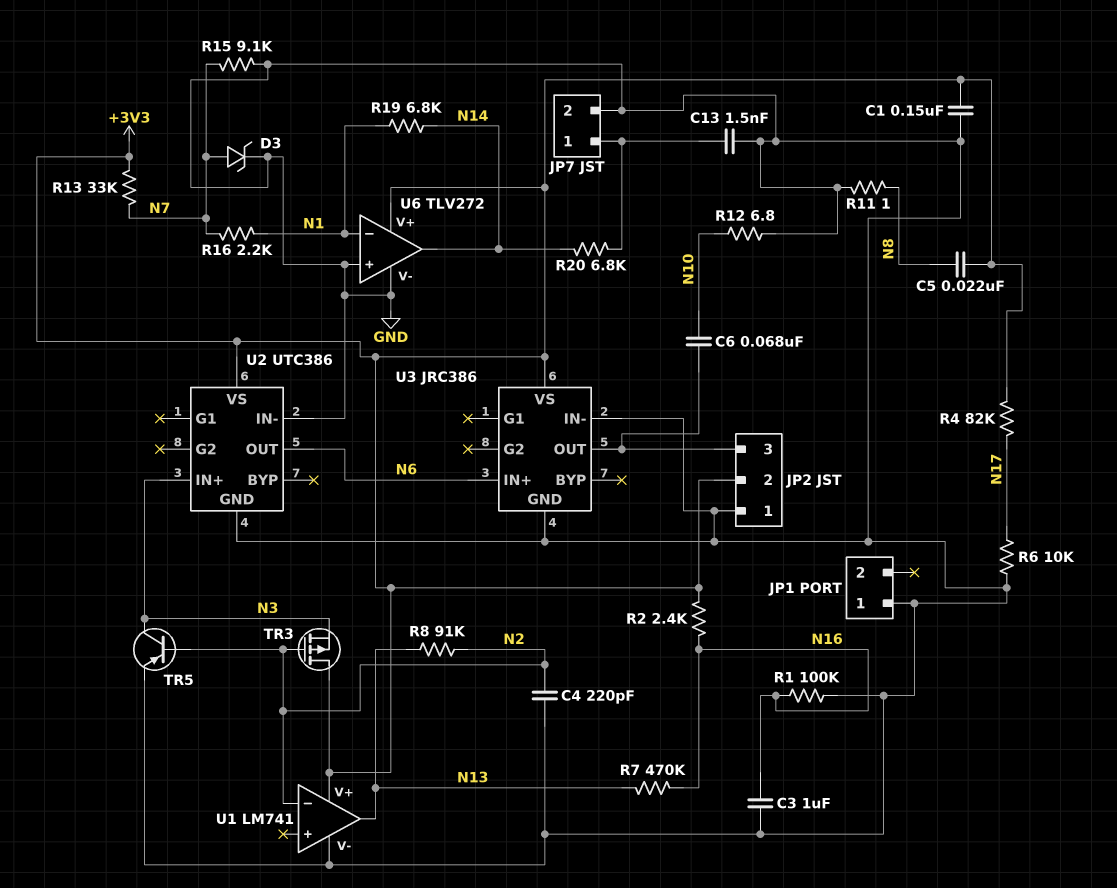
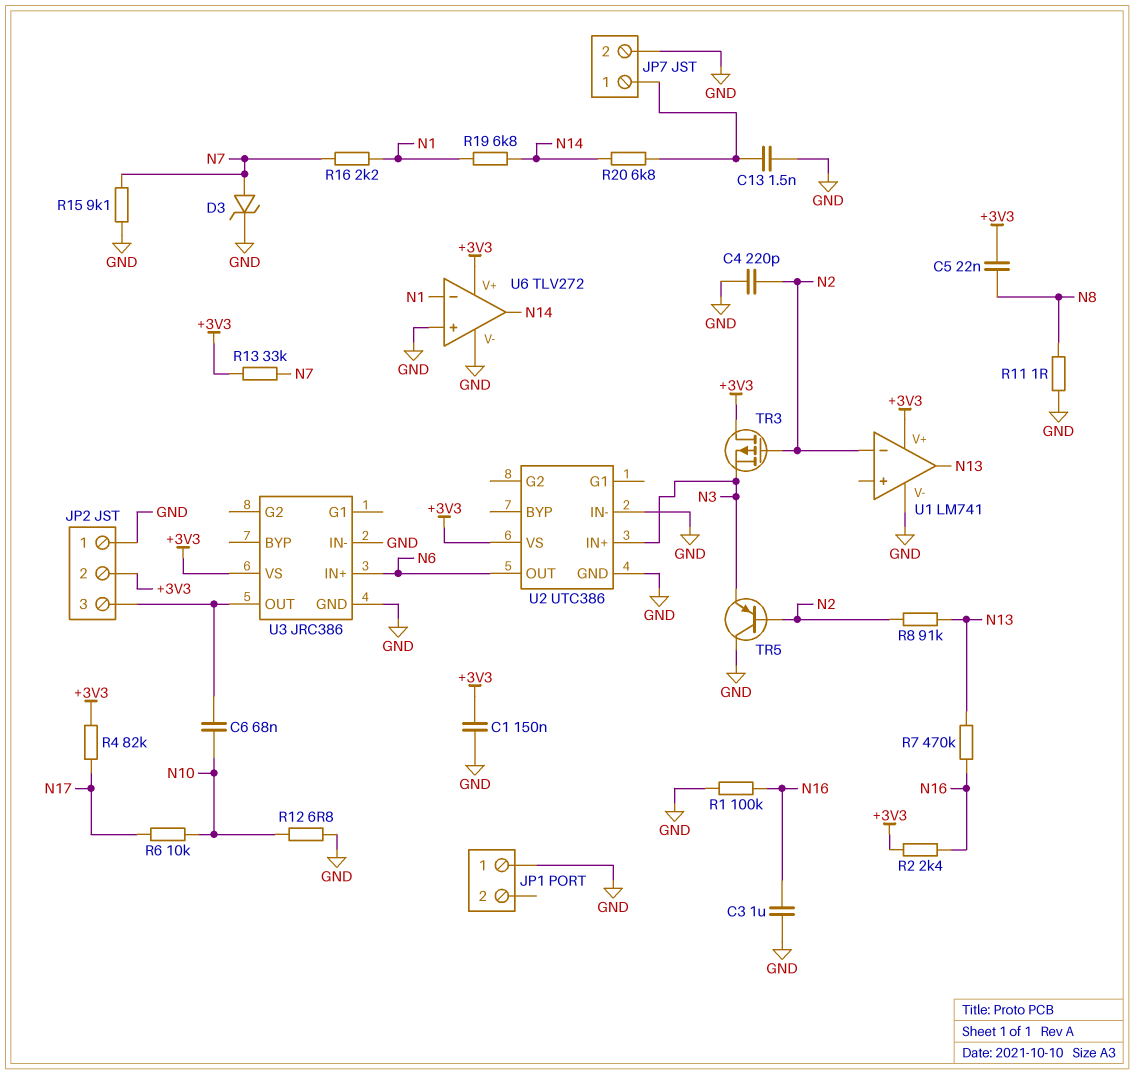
R6: 10k (GND, N17) -> 10k (N10, N17)
TR5: PNP (B N2, C N3, E GND) -> PNP (B N2, C GND, E N3)

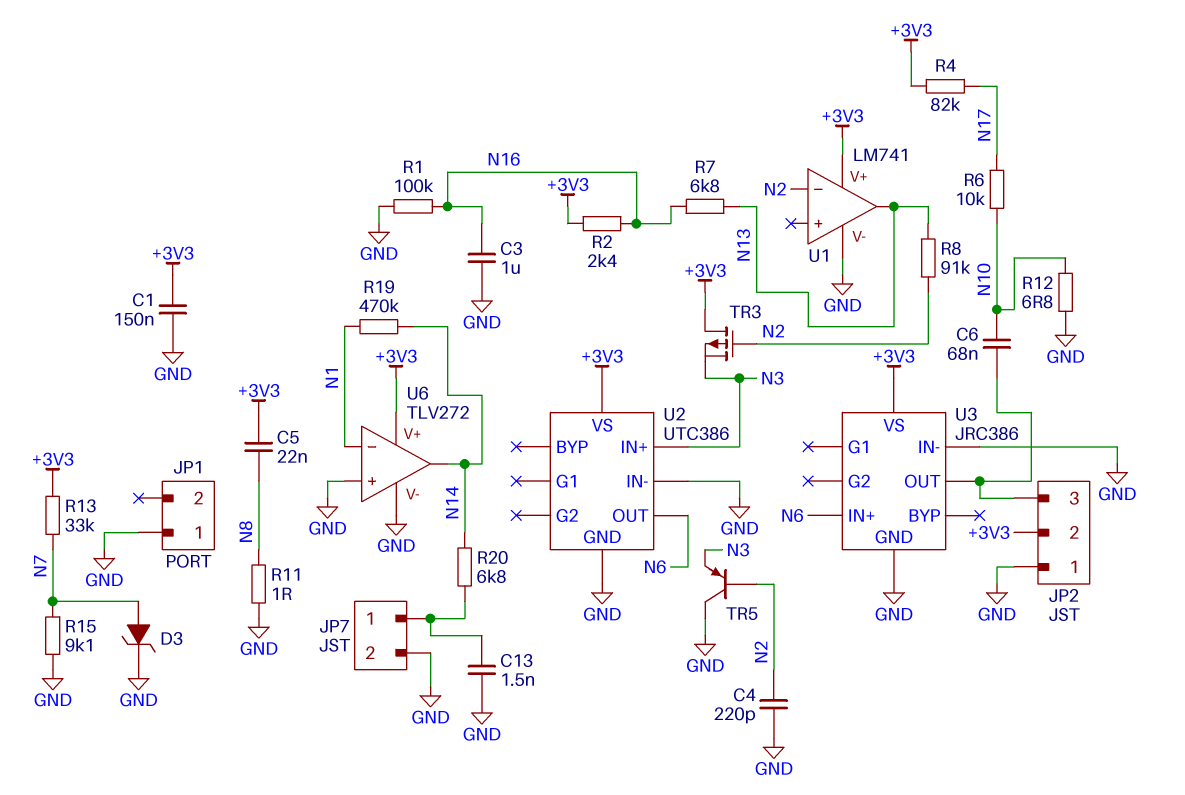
R7: 470k (N13, N16) -> 6.8k (N13, N16)
R16: 2.2k (N1, N7) -> none
R19: 6.8k (N1, N14) -> 470k (N1, N14)

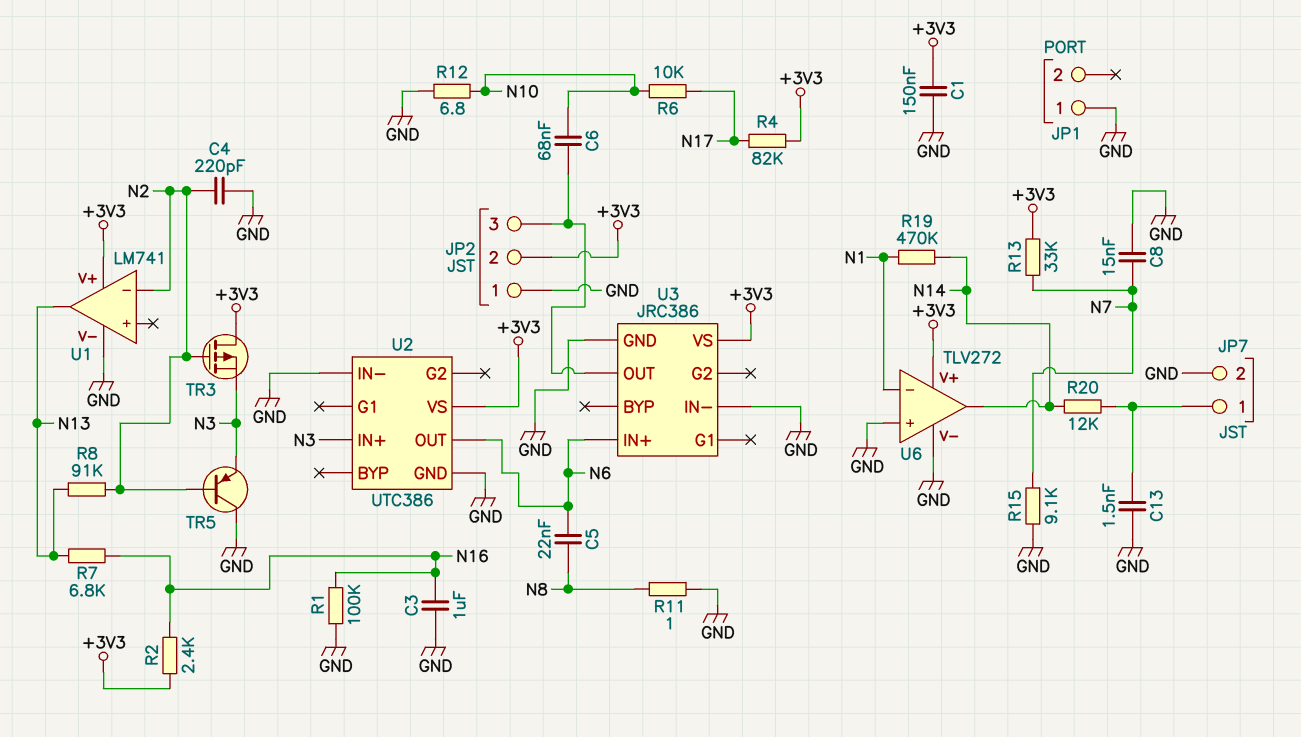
C5: 22nF (+3V3, N8) -> 22nF (N6, N8)
C8: none -> 15nF (GND, N7)
D3: zener (A N7, K GND) -> none
R20: 6.8k (JP7/1, N14) -> 12k (JP7/1, N14)

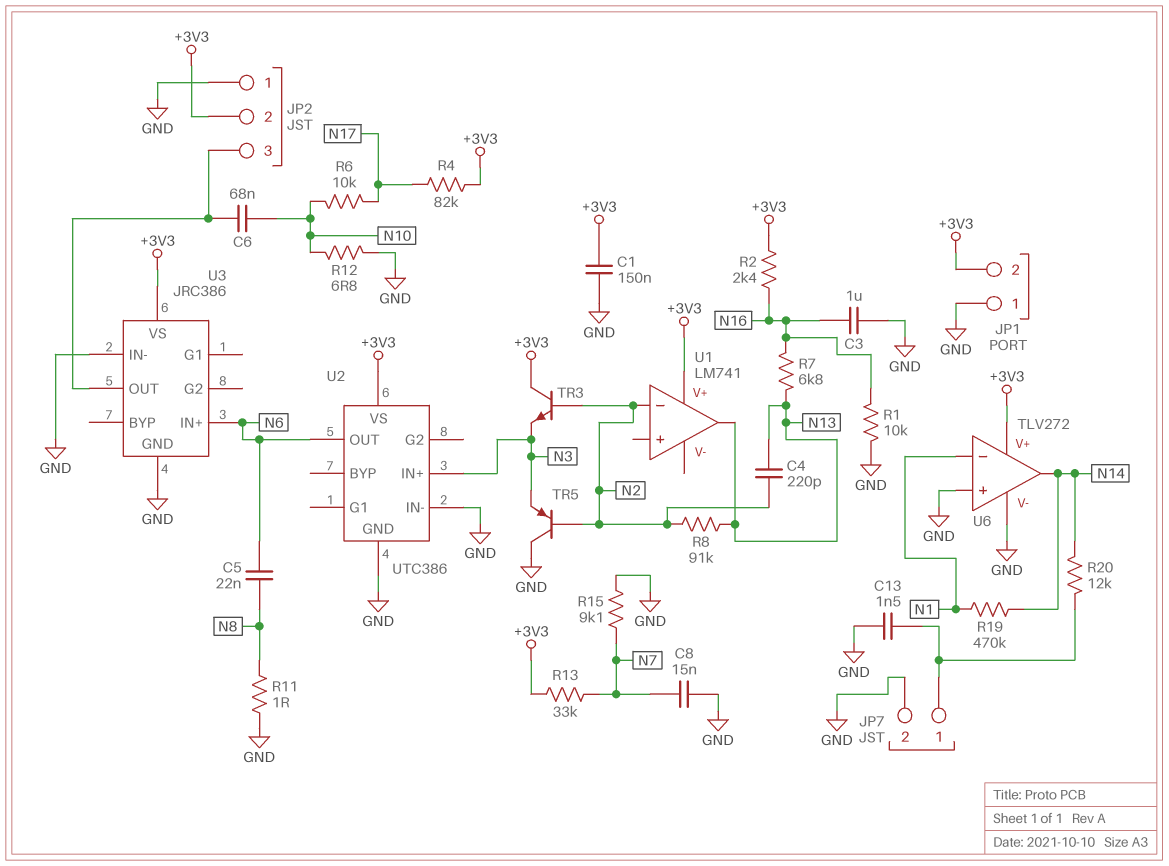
C4: 220pF (GND, N2) -> 220pF (N2, N13)
JP1 pin 2: none -> +3V3
R1: 100k (GND, N16) -> 10k (GND, N16)
TR3: PMOS (G N2, D +3V3, S N3) -> NPN (B N2, C +3V3, E N3)
U1 pin V-: GND -> none

